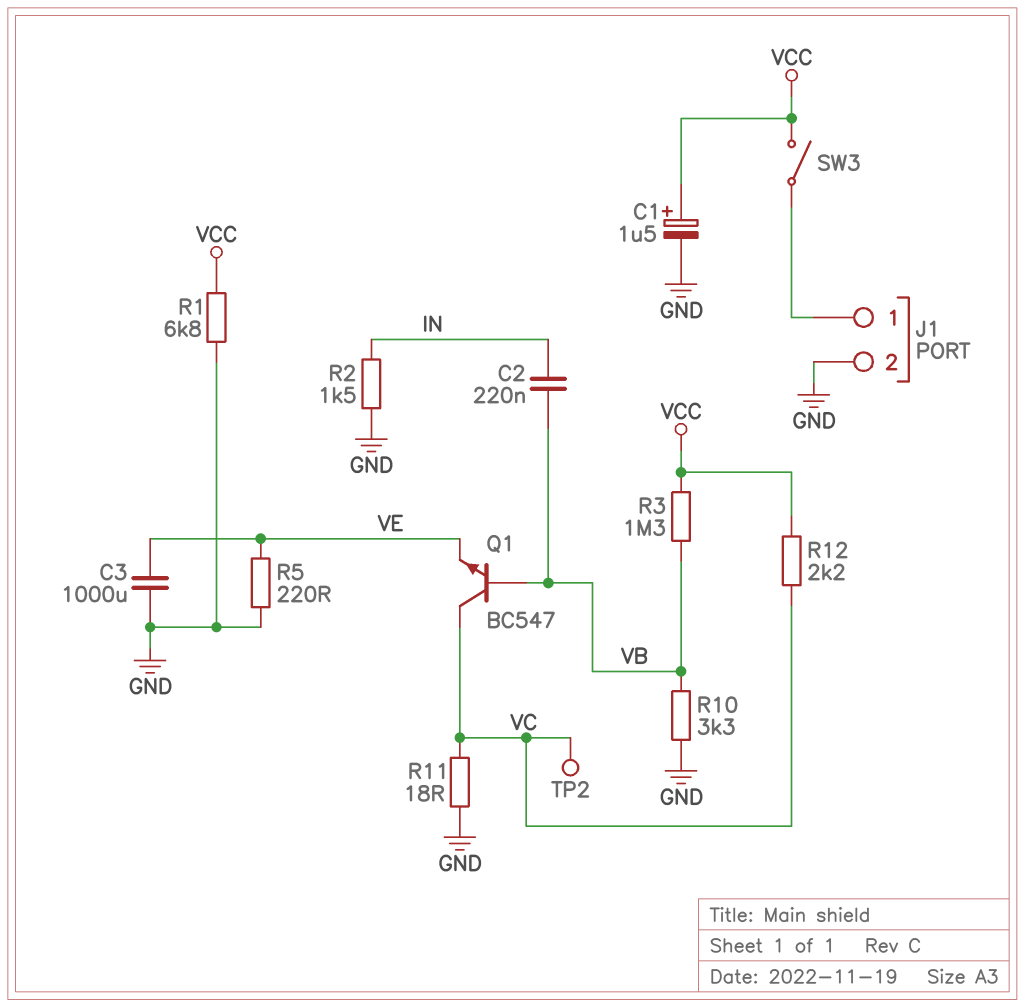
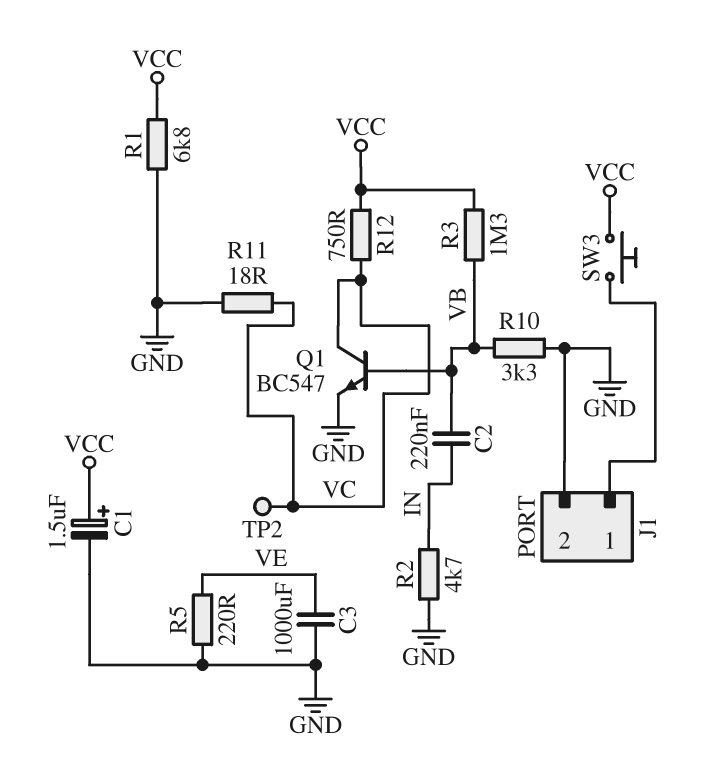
Q1: NPN BC547 (B VB, C VC, E VE) -> NPN BC547 (B VB, C VC, E GND)
R2: 1.5k (GND, IN) -> 4.7k (GND, IN)
R12: 2.2k (VC, VCC) -> 750 (VC, VCC)
SW3: switch (J1/1, VCC) -> button (J1/1, VCC)

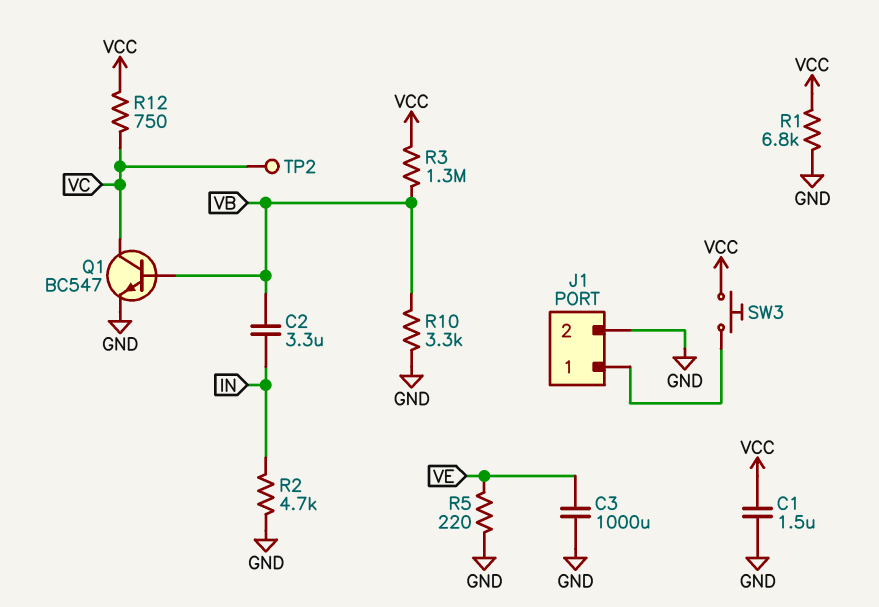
C1: 1.5uF (plus VCC, minus GND) -> 1.5uF (GND, VCC)
C2: 220nF (IN, VB) -> 3.3uF (IN, VB)
R11: 18 (GND, VC) -> none

